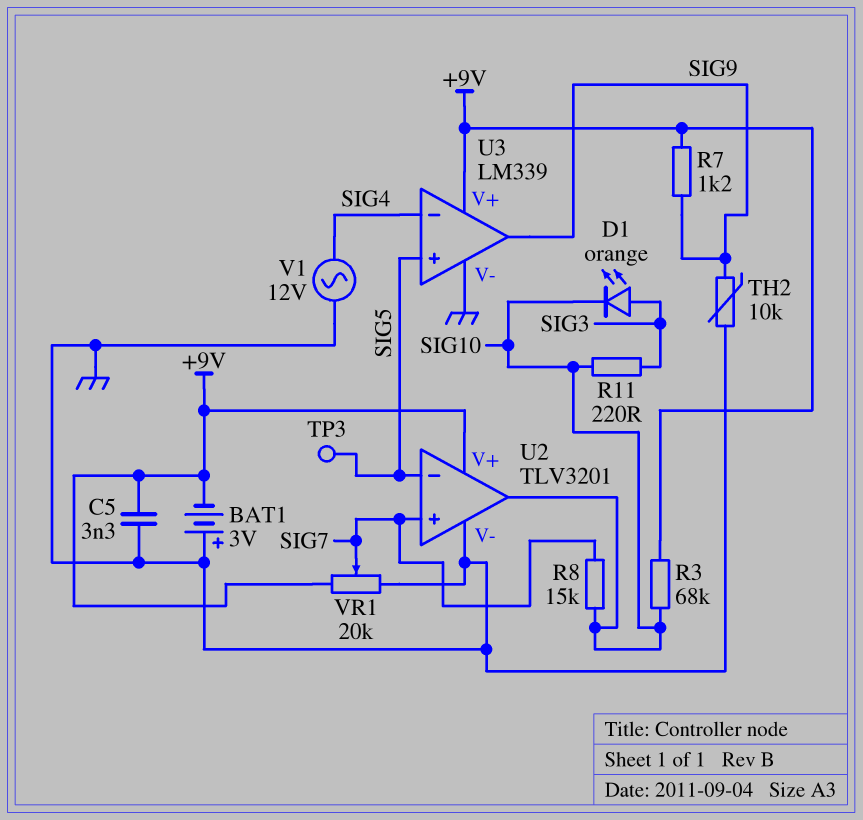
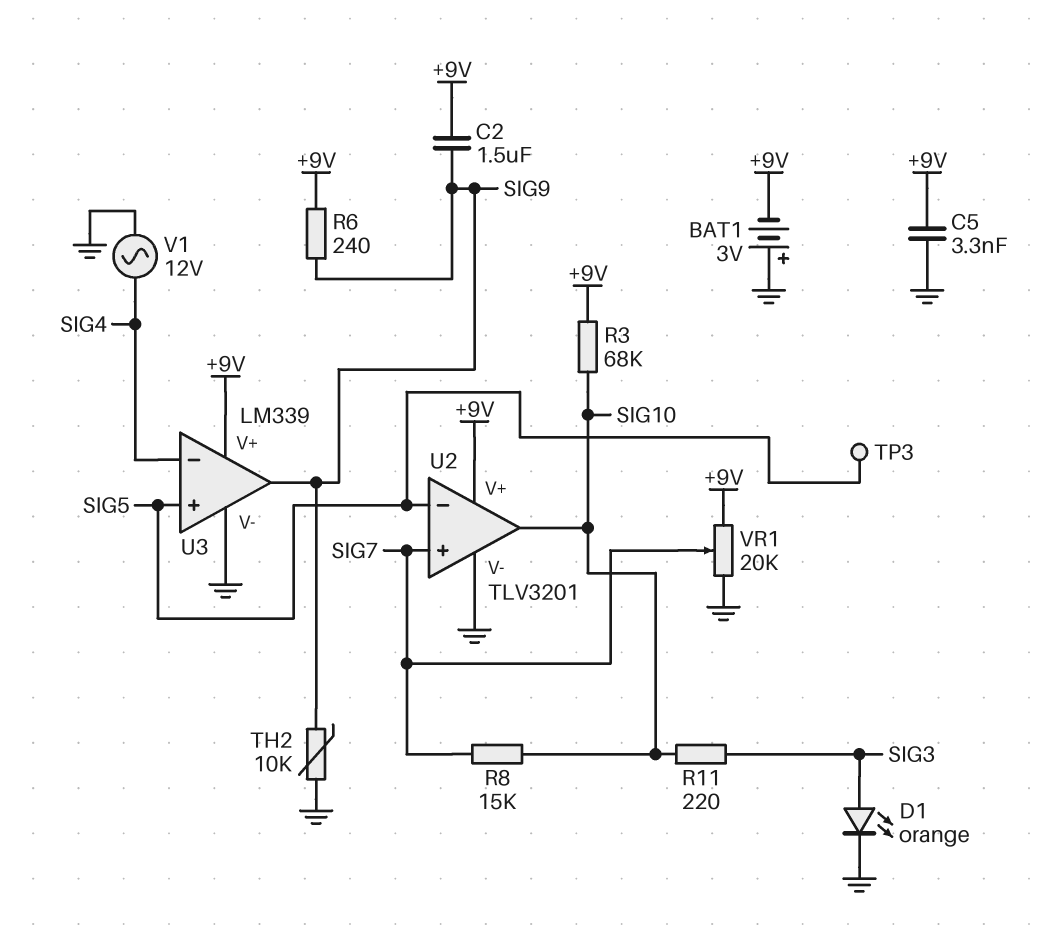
C2: none -> 1.5uF (+9V, SIG9)
D1: LED orange (A SIG3, K SIG10) -> LED orange (A SIG3, K GND)
R6: none -> 240 (+9V, SIG9)
R7: 1.2k (+9V, SIG9) -> none

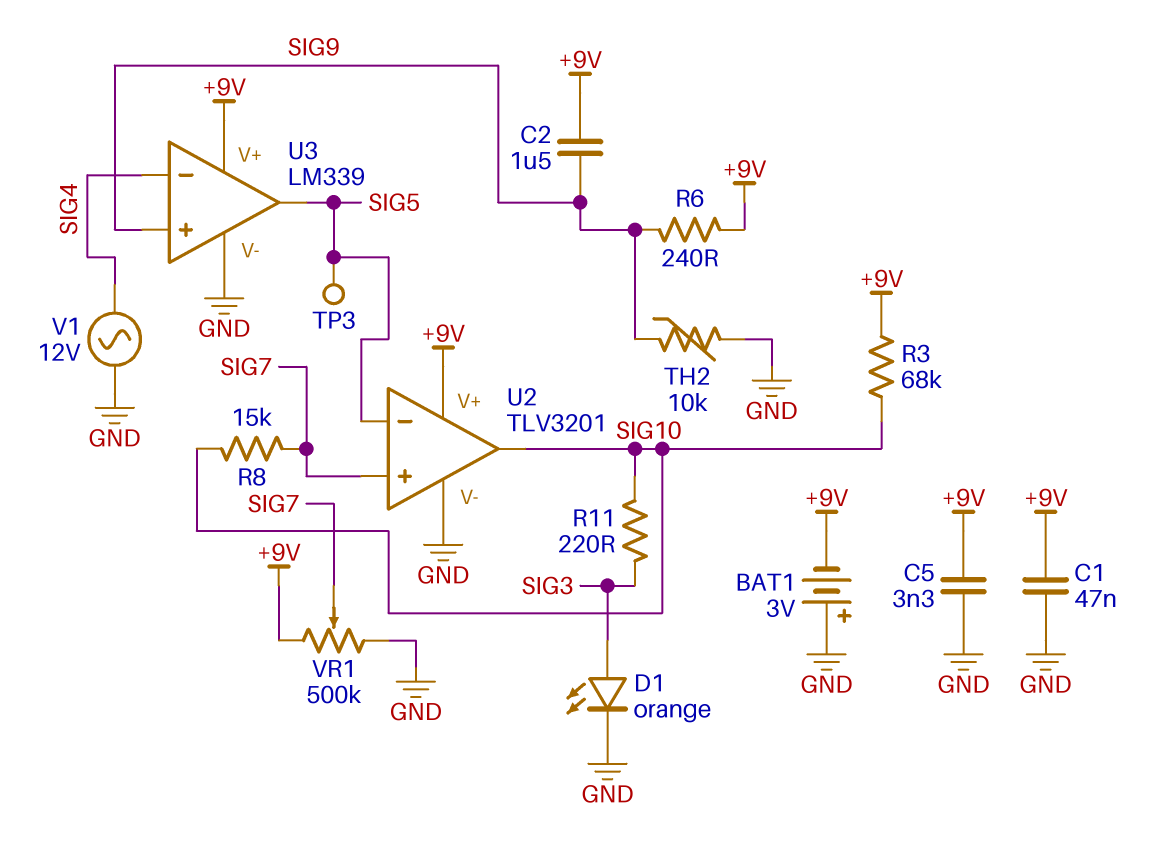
C1: none -> 47nF (+9V, GND)
U3 pin in+: SIG5 -> SIG9
U3 pin out: SIG9 -> SIG5
VR1: 20k (+9V, GND, wiper SIG7) -> 500k (+9V, GND, wiper SIG7)

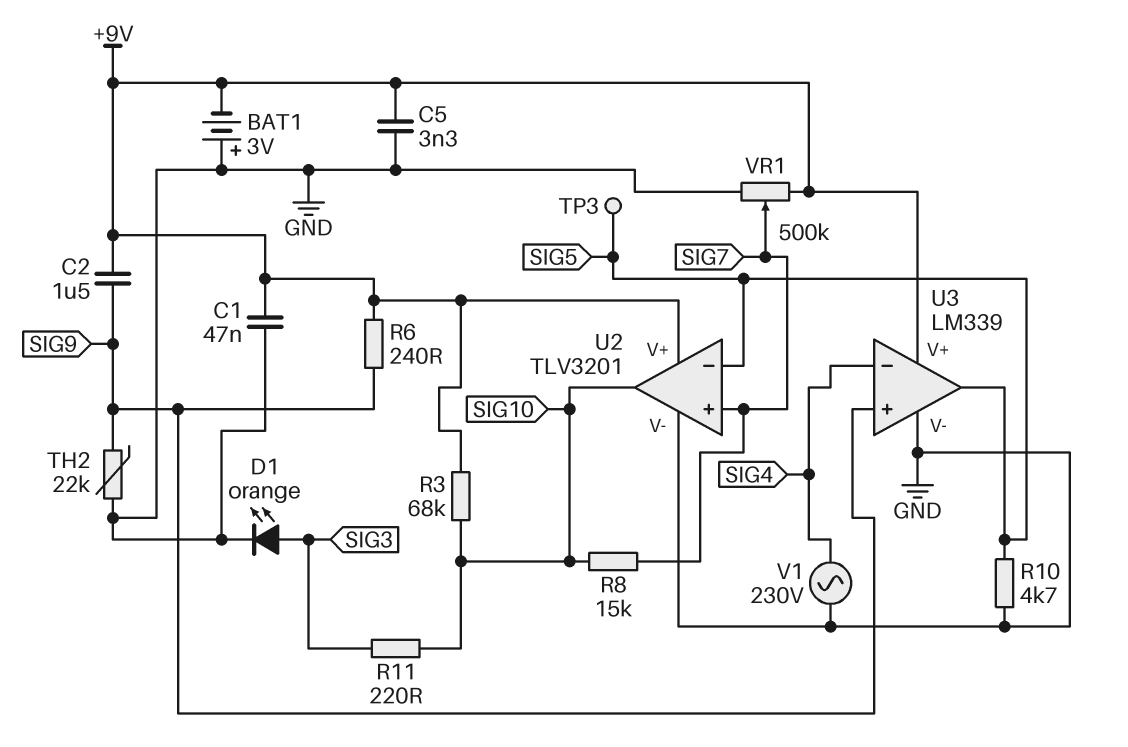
R10: none -> 4.7k (GND, SIG5)
TH2: 10k (GND, SIG9) -> 22k (GND, SIG9)
V1: AC 12V (GND, SIG4) -> AC 230V (GND, SIG4)

